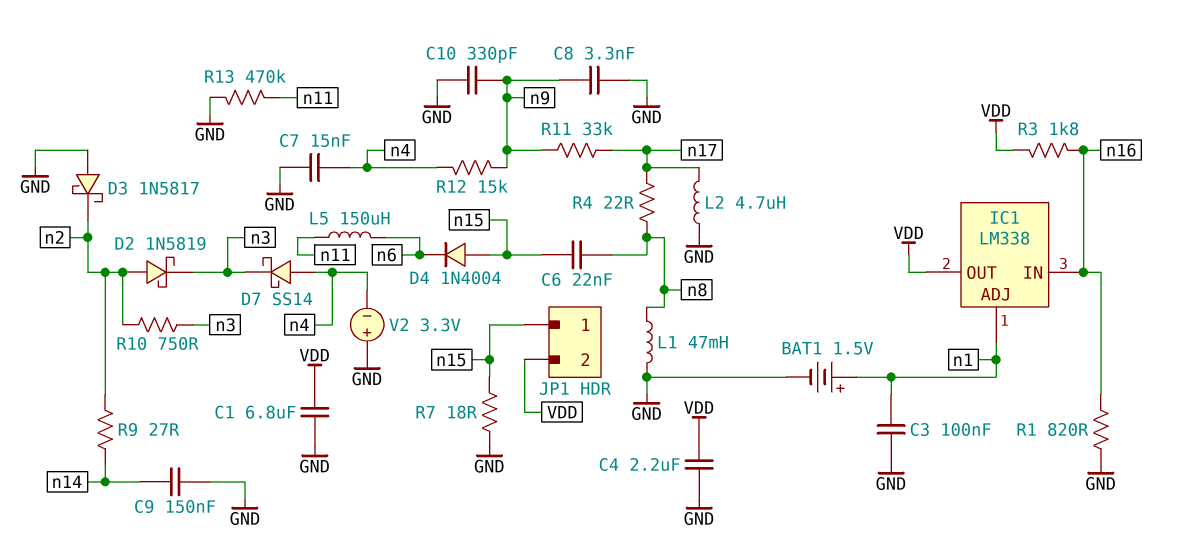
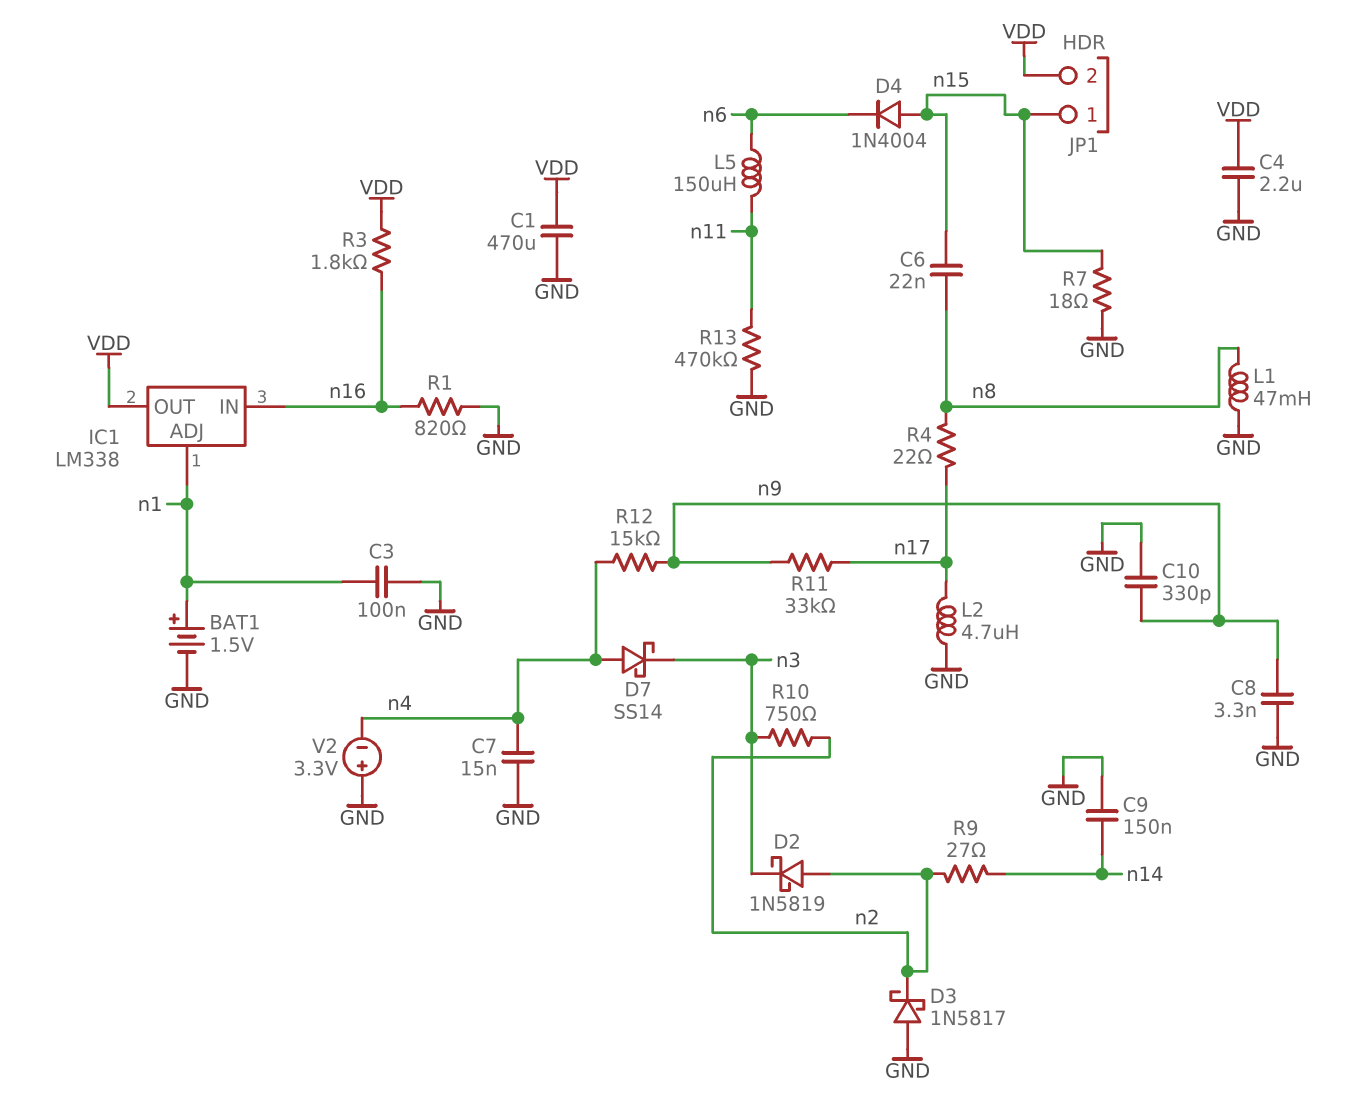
C1: 6.8uF (GND, VDD) -> 470uF (GND, VDD)

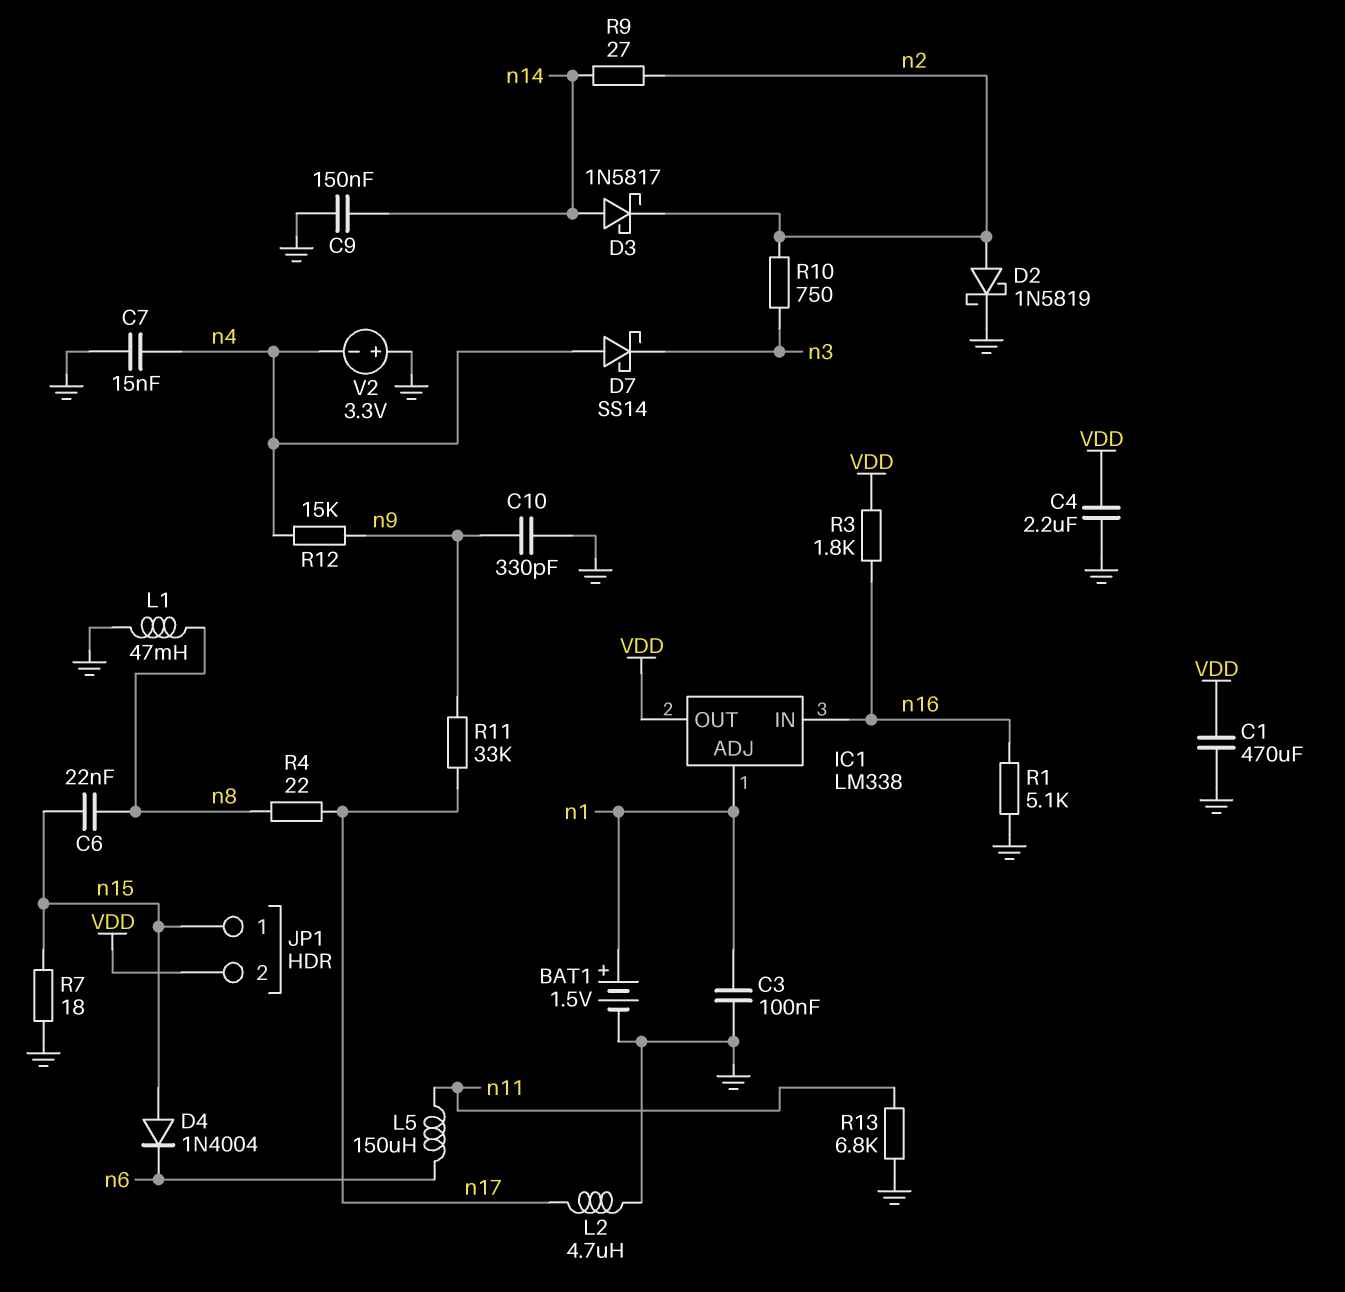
C8: 3.3nF (GND, n9) -> none
D2: schottky 1N5819 (A n2, K n3) -> schottky 1N5819 (A n2, K GND)
D3: schottky 1N5817 (A GND, K n2) -> schottky 1N5817 (A n14, K n2)
R1: 820 (GND, n16) -> 5.1k (GND, n16)
R13: 470k (GND, n11) -> 6.8k (GND, n11)

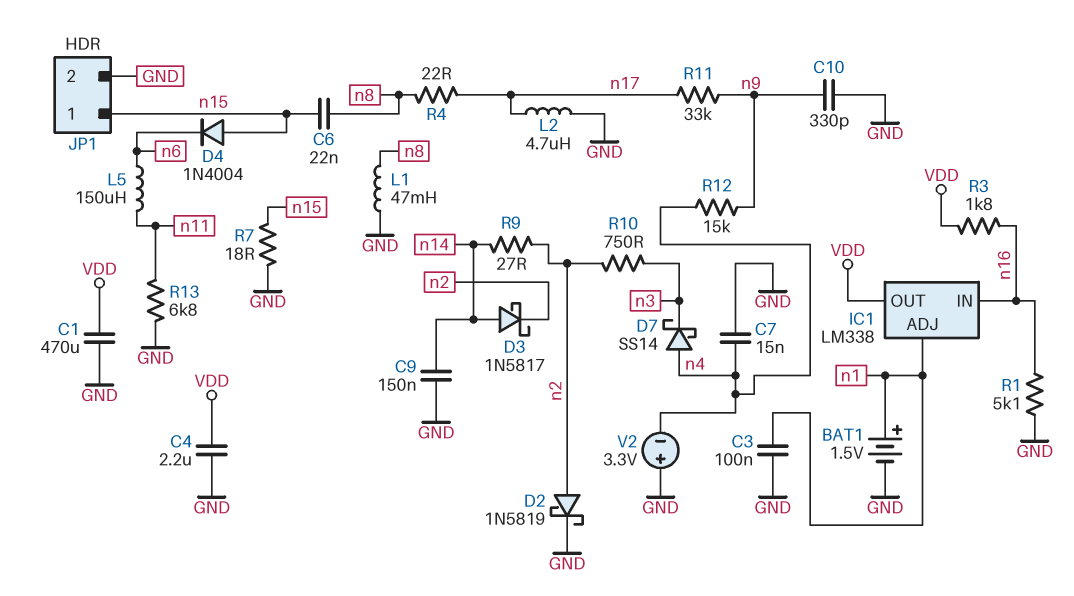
JP1 pin 2: VDD -> GND

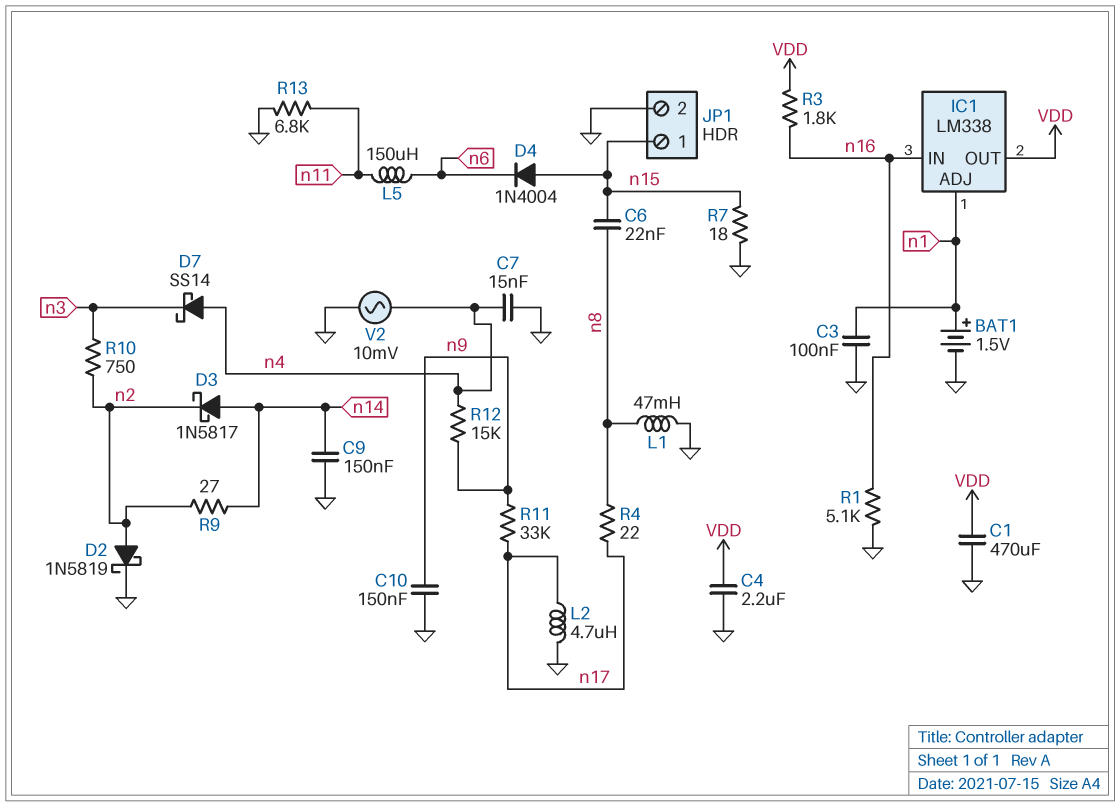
C10: 330pF (GND, n9) -> 150nF (GND, n9)
V2: 3.3V (plus GND, minus n4) -> AC 10mV (GND, n4)

